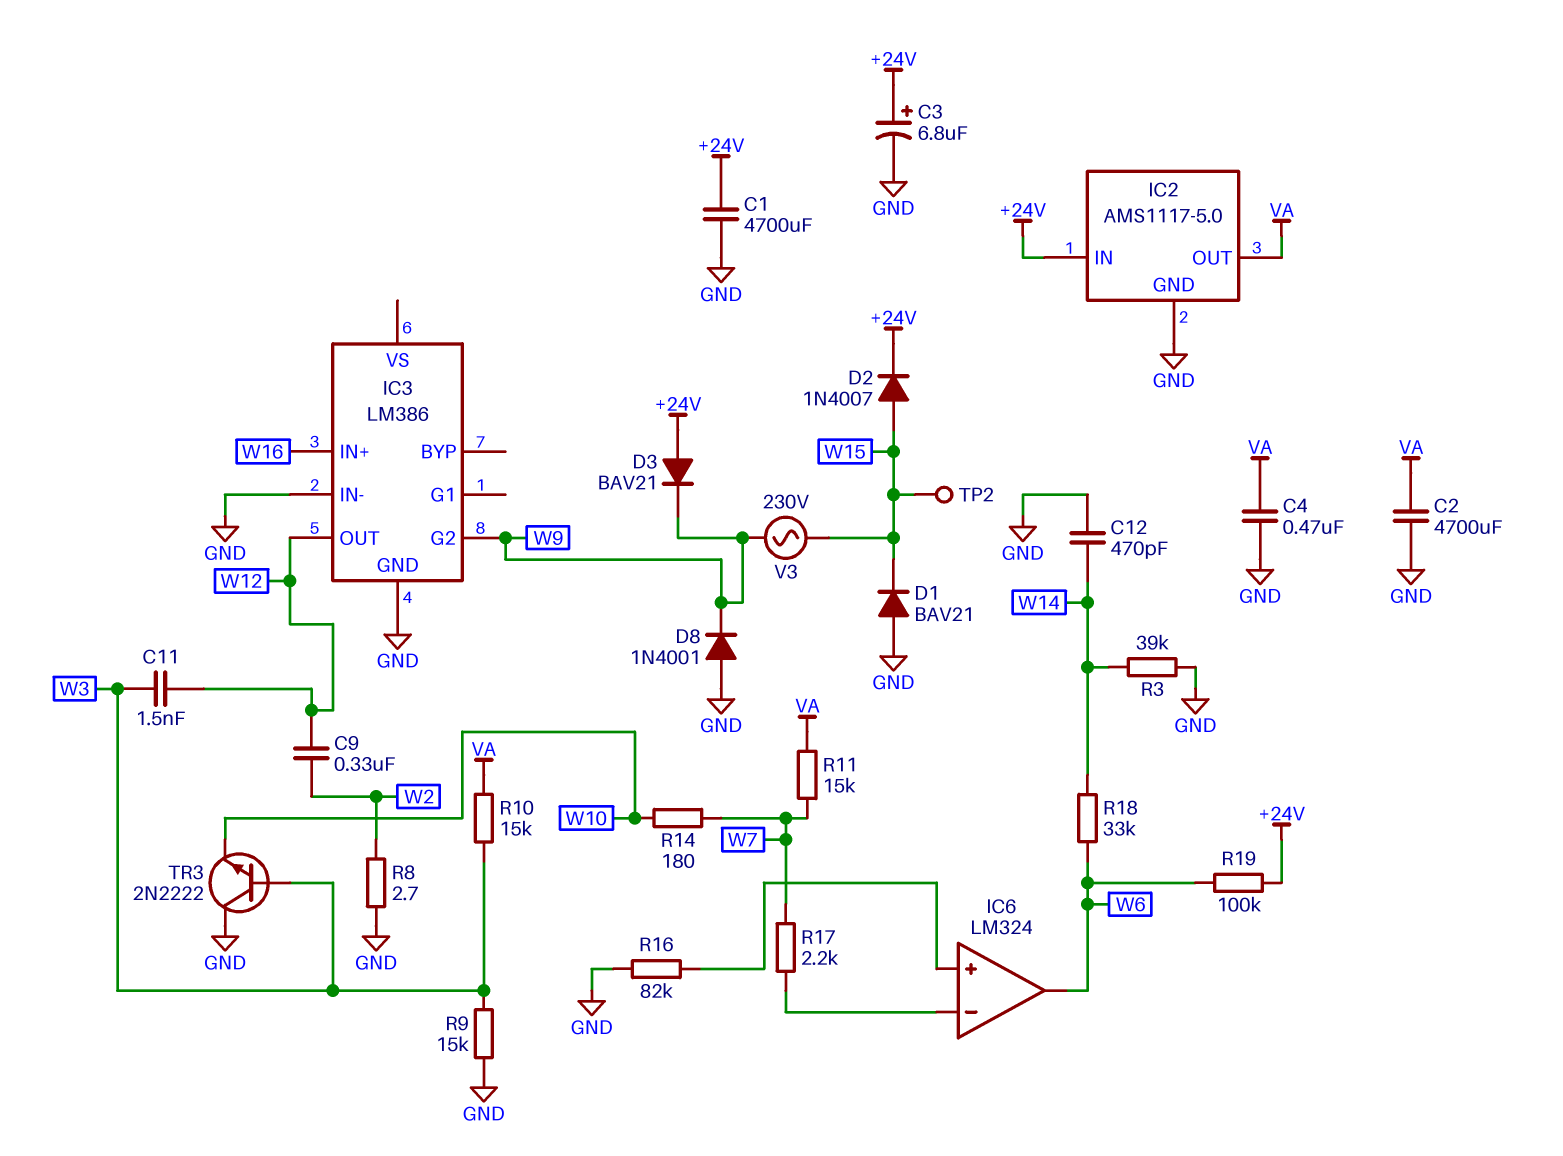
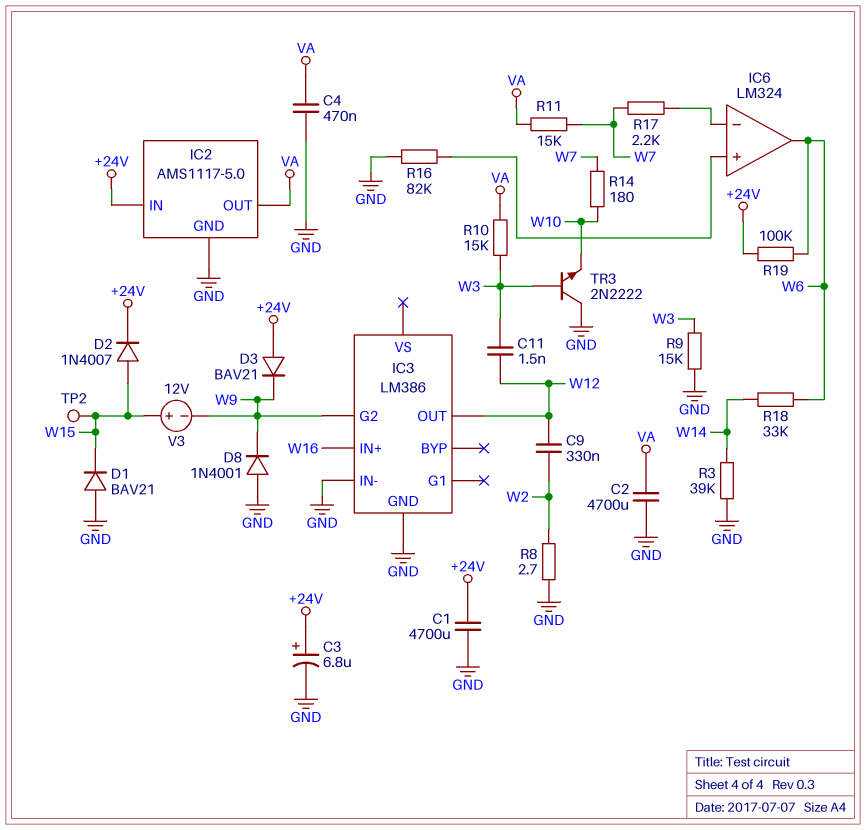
C12: 470pF (GND, W14) -> none
V3: AC 230V (W9, W15) -> 12V (plus W15, minus W9)

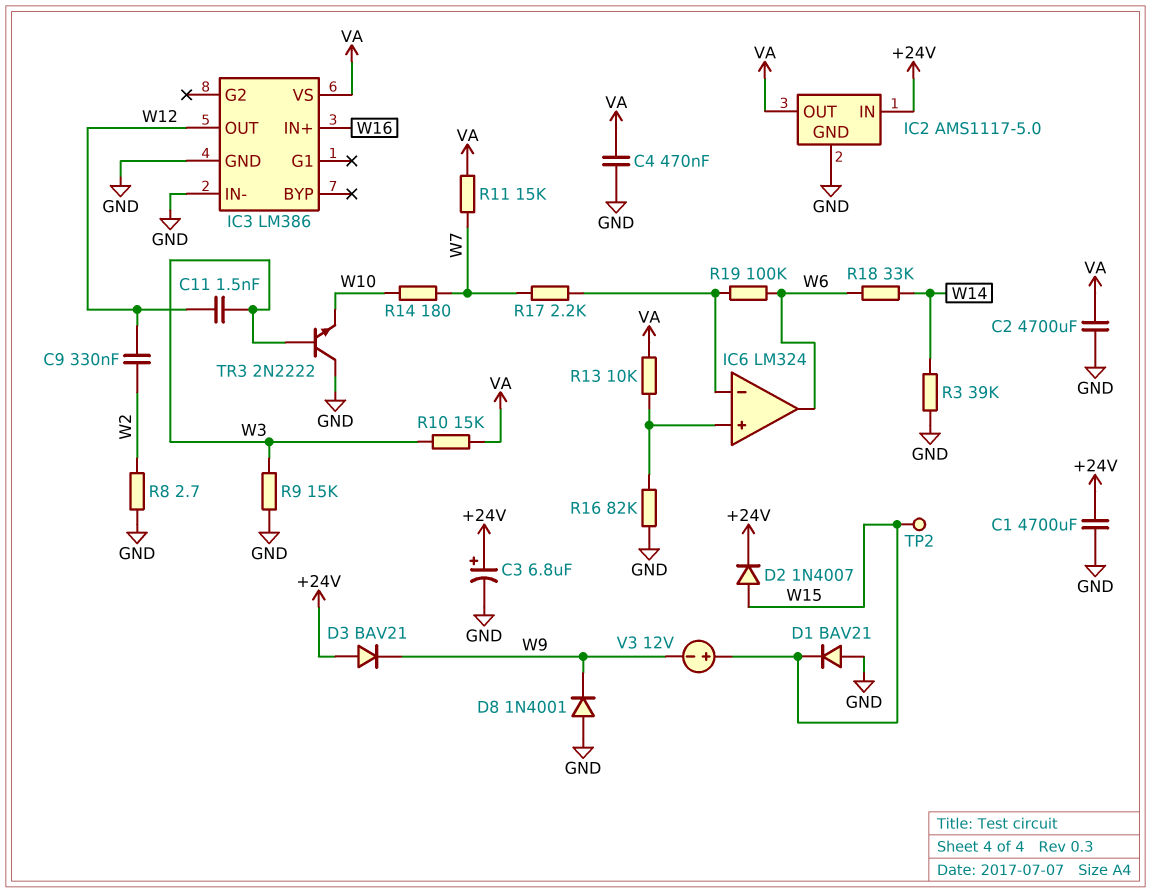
IC3 pin G2: W9 -> none
IC3 pin VS: none -> VA
R13: none -> 10k (IC6/in+, VA)
R19: 100k (+24V, W6) -> 100k (IC6/in-, W6)

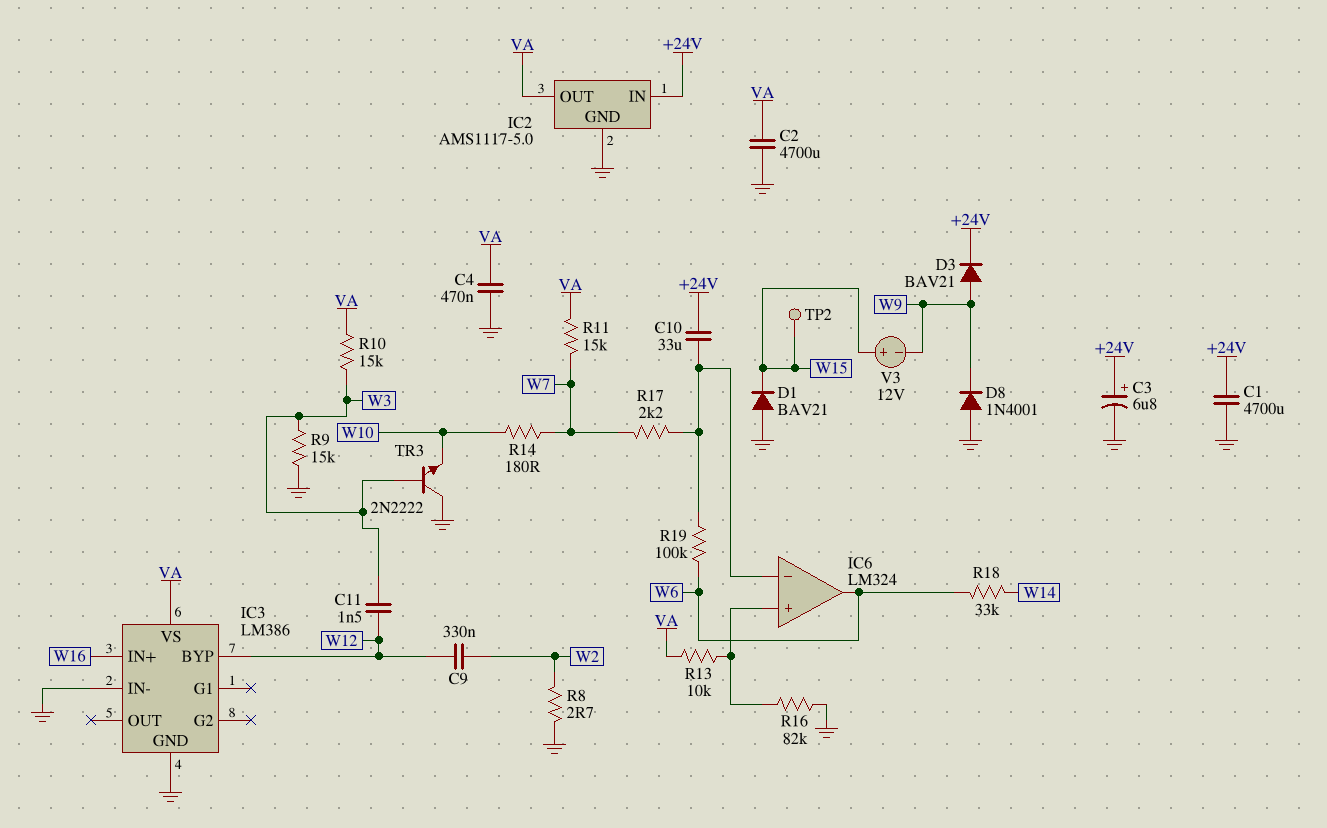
C10: none -> 33uF (+24V, IC6/in-)
D2: diode 1N4007 (A W15, K +24V) -> none
D3: diode BAV21 (A +24V, K W9) -> diode BAV21 (A W9, K +24V)
IC3 pin BYP: none -> W12
IC3 pin OUT: W12 -> none
R3: 39k (GND, W14) -> none

